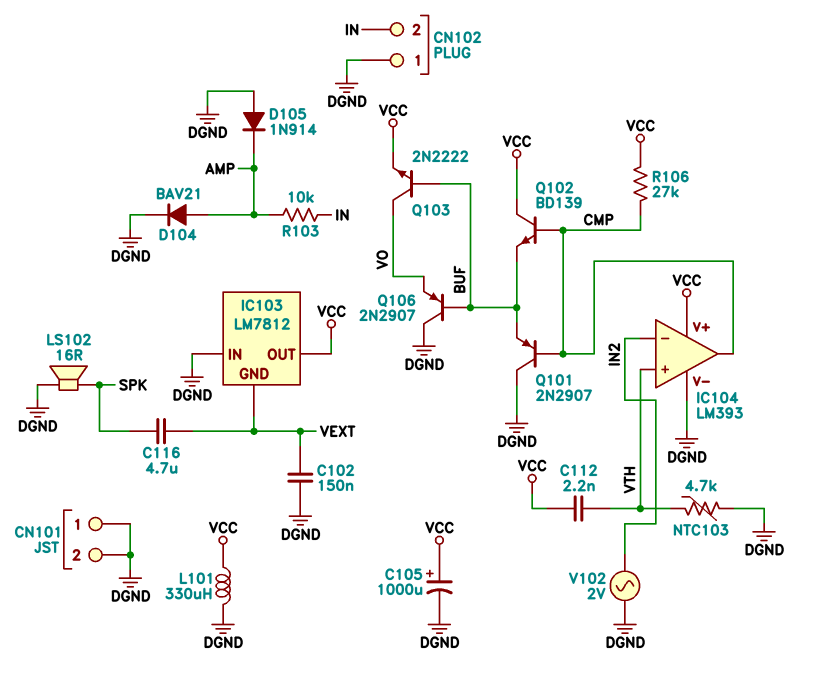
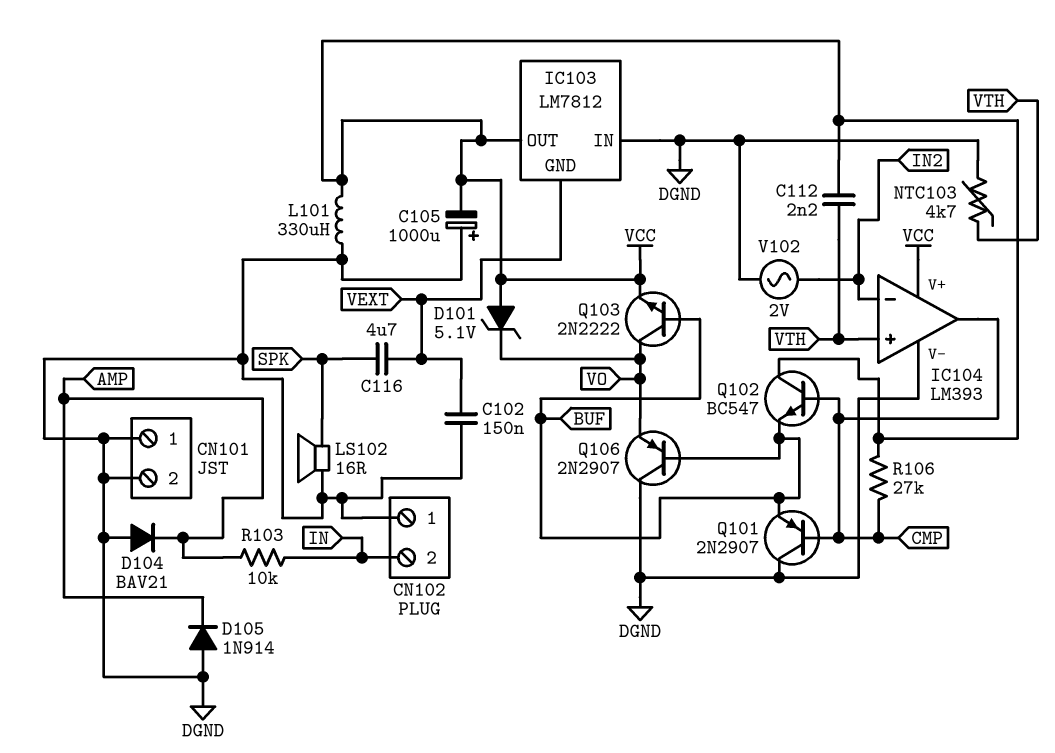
C105: 1000uF (plus VCC, minus DGND) -> 1000uF (plus DGND, minus VCC)
D101: none -> zener 5.1V (A VCC, K VO)
D104: diode BAV21 (A AMP, K DGND) -> diode BAV21 (A DGND, K AMP)
Q102: NPN BD139 (B CMP, C VCC, E BUF) -> NPN BC547 (B CMP, C VCC, E BUF)

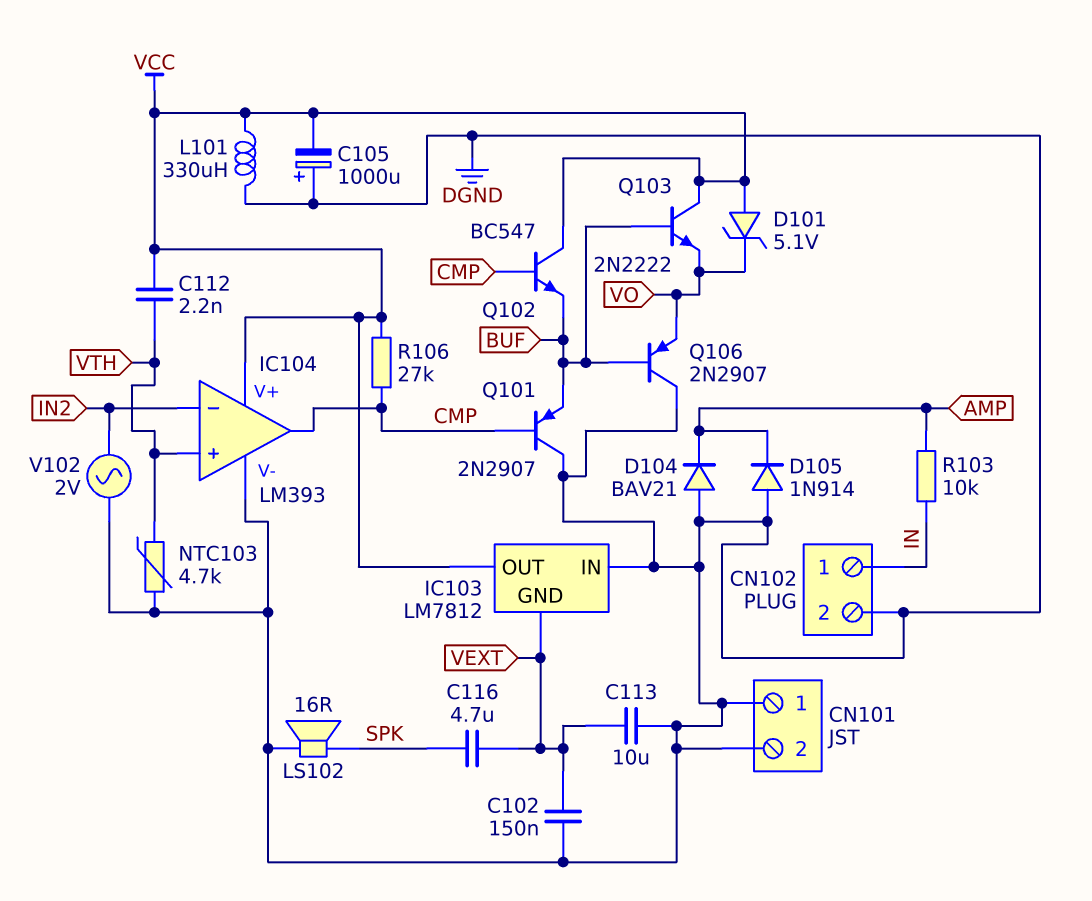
C113: none -> 10uF (DGND, VEXT)
CN102 pin 1: DGND -> IN
CN102 pin 2: IN -> DGND
Q103: NPN 2N2222 (B BUF, C VO, E VCC) -> NPN 2N2222 (B BUF, C VCC, E VO)

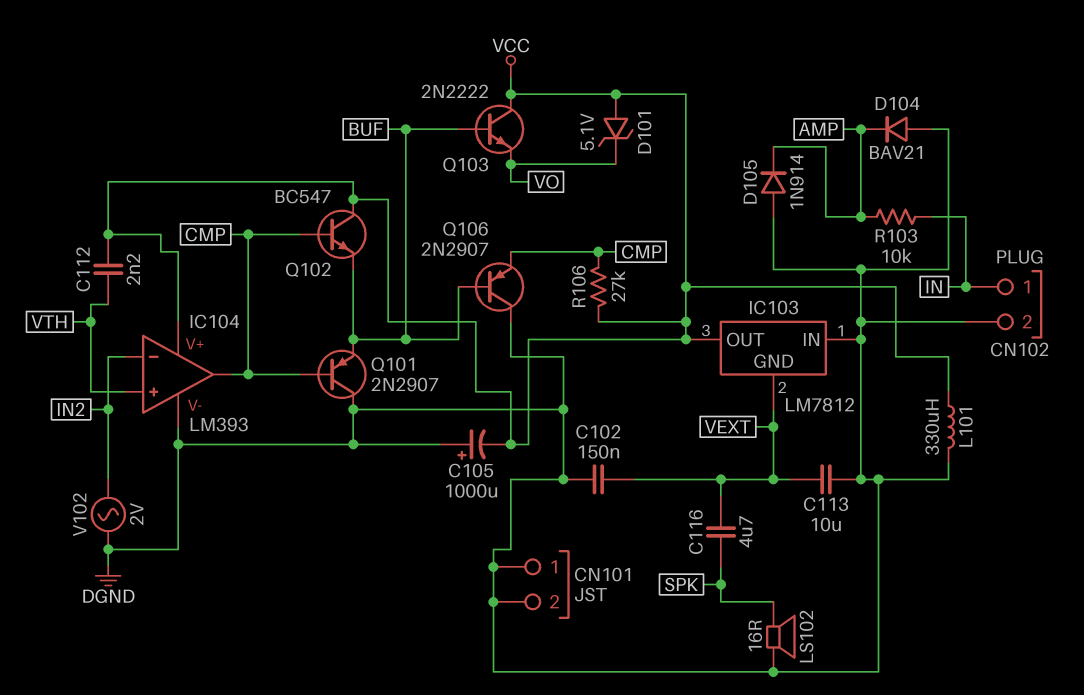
NTC103: 4.7k (DGND, VTH) -> none
Q106: PNP 2N2907 (B BUF, C DGND, E VO) -> PNP 2N2907 (B BUF, C DGND, E CMP)

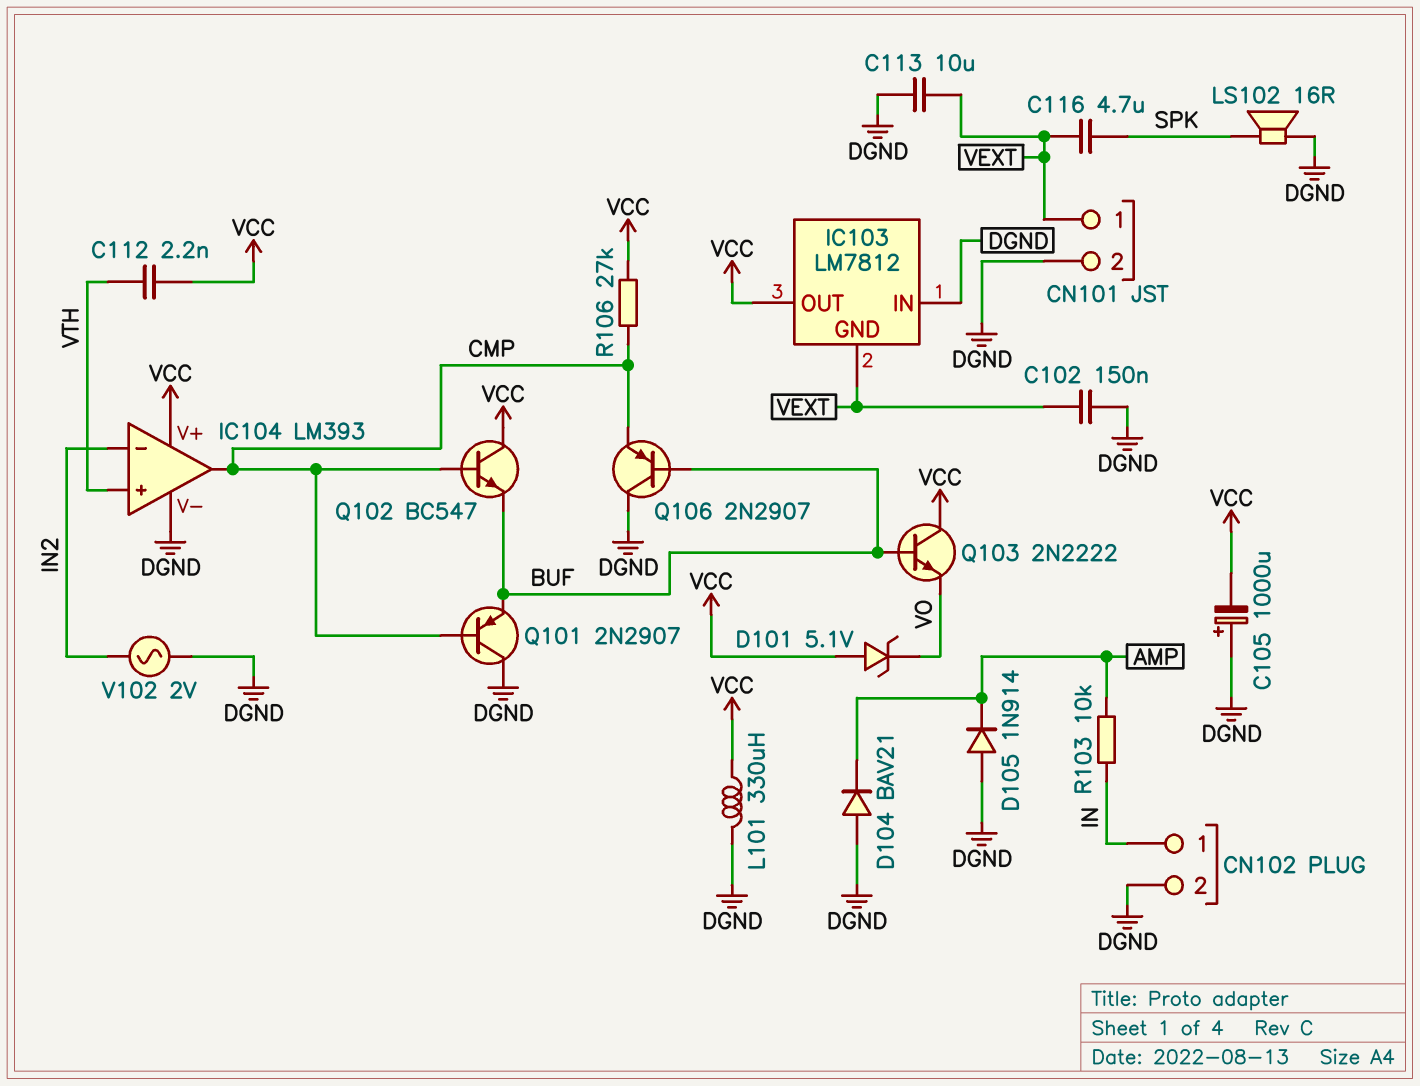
CN101 pin 1: DGND -> VEXT

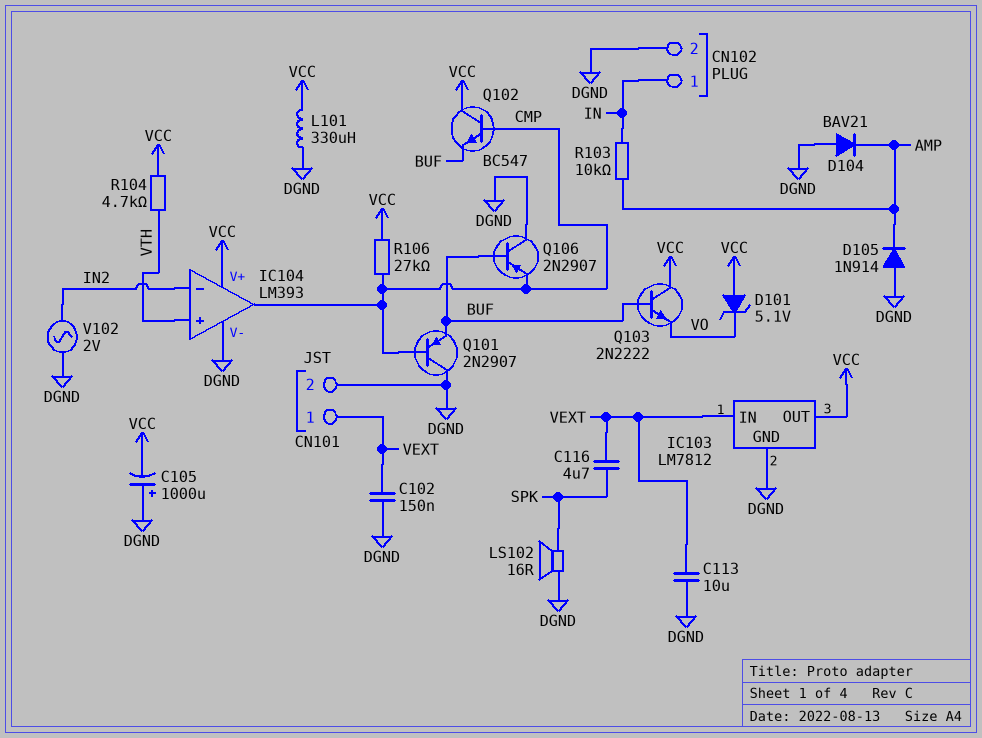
C112: 2.2nF (VCC, VTH) -> none
IC103 pin GND: VEXT -> DGND
IC103 pin IN: DGND -> VEXT
R104: none -> 4.7k (VCC, VTH)

